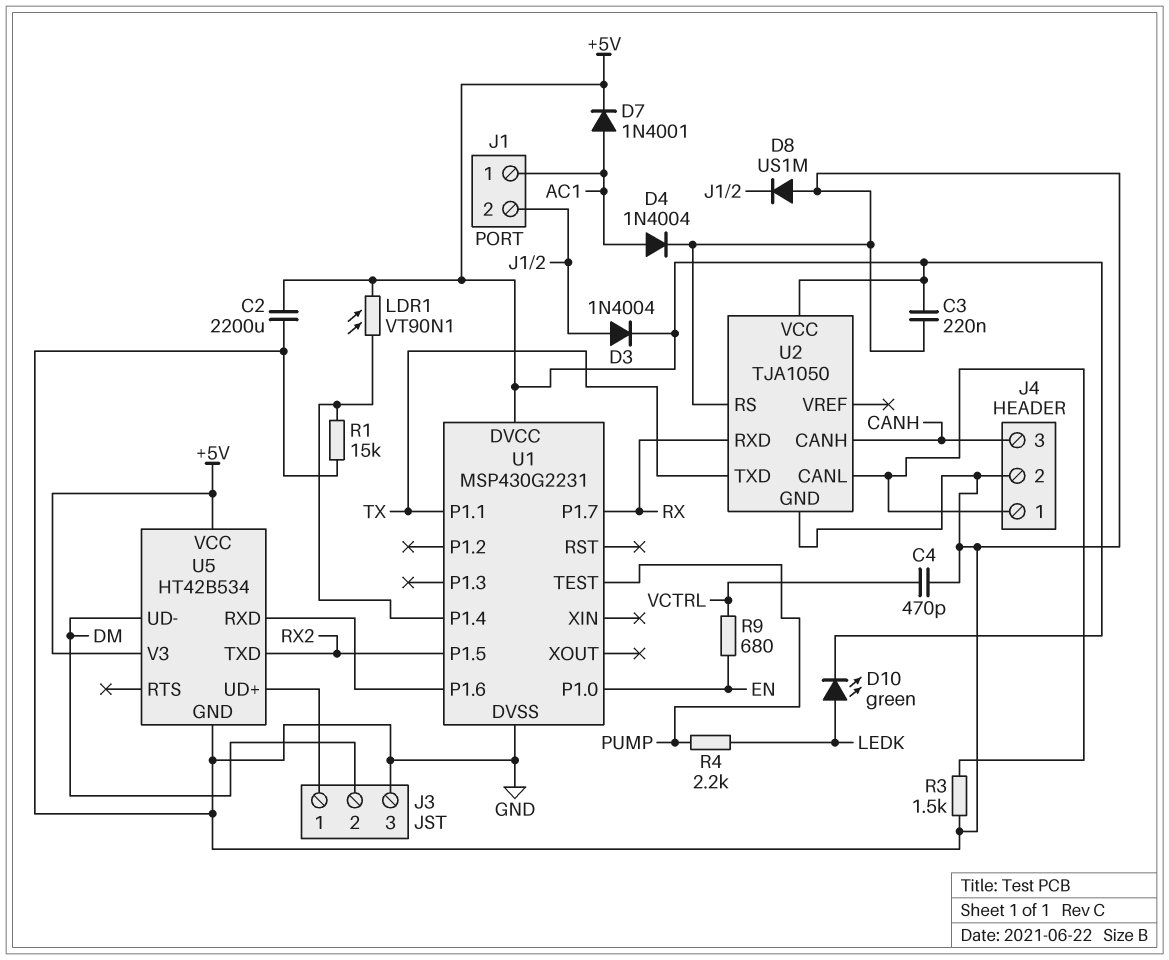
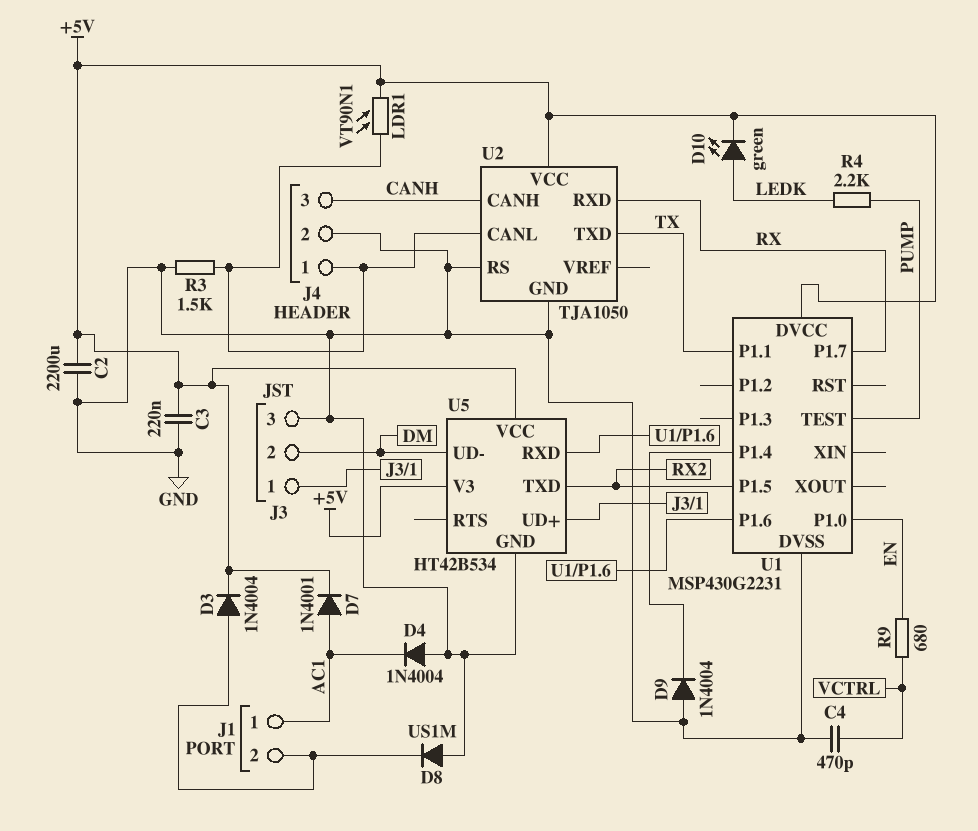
D4: diode 1N4004 (A AC1, K GND) -> diode 1N4004 (A GND, K AC1)
D9: none -> diode 1N4004 (A GND, K U1/P1.4)
LDR1: VT90N1 (+5V, U1/P1.4) -> VT90N1 (+5V, J4/1)
R1: 15k (GND, U1/P1.4) -> none

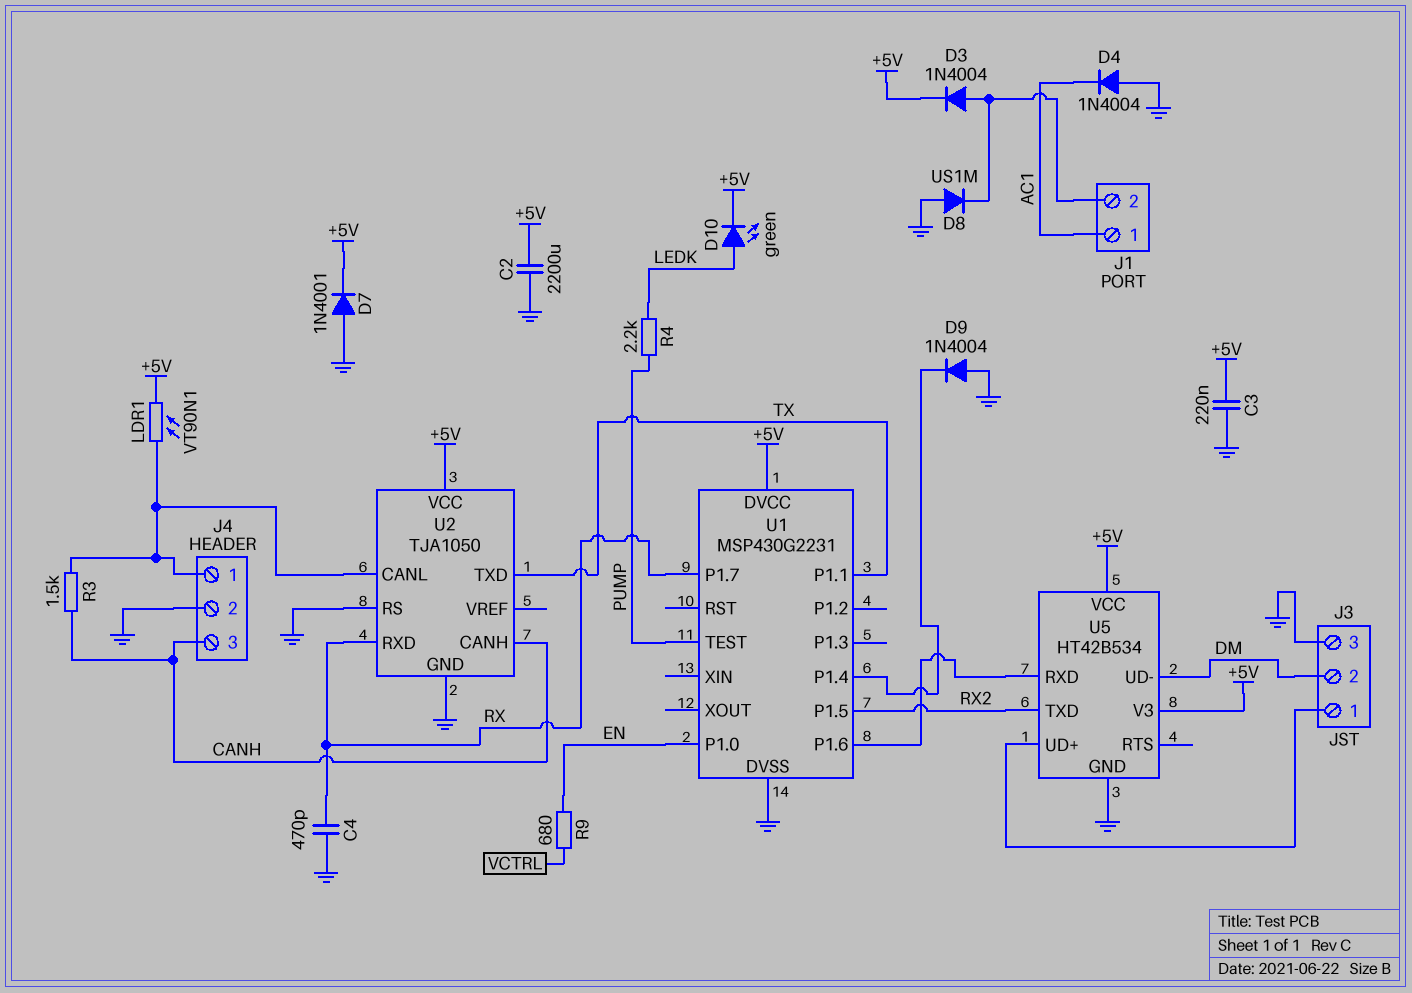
C4: 470pF (GND, VCTRL) -> 470pF (GND, RX)
D7: diode 1N4001 (A AC1, K +5V) -> diode 1N4001 (A GND, K +5V)
R3: 1.5k (GND, J4/1) -> 1.5k (CANH, J4/1)

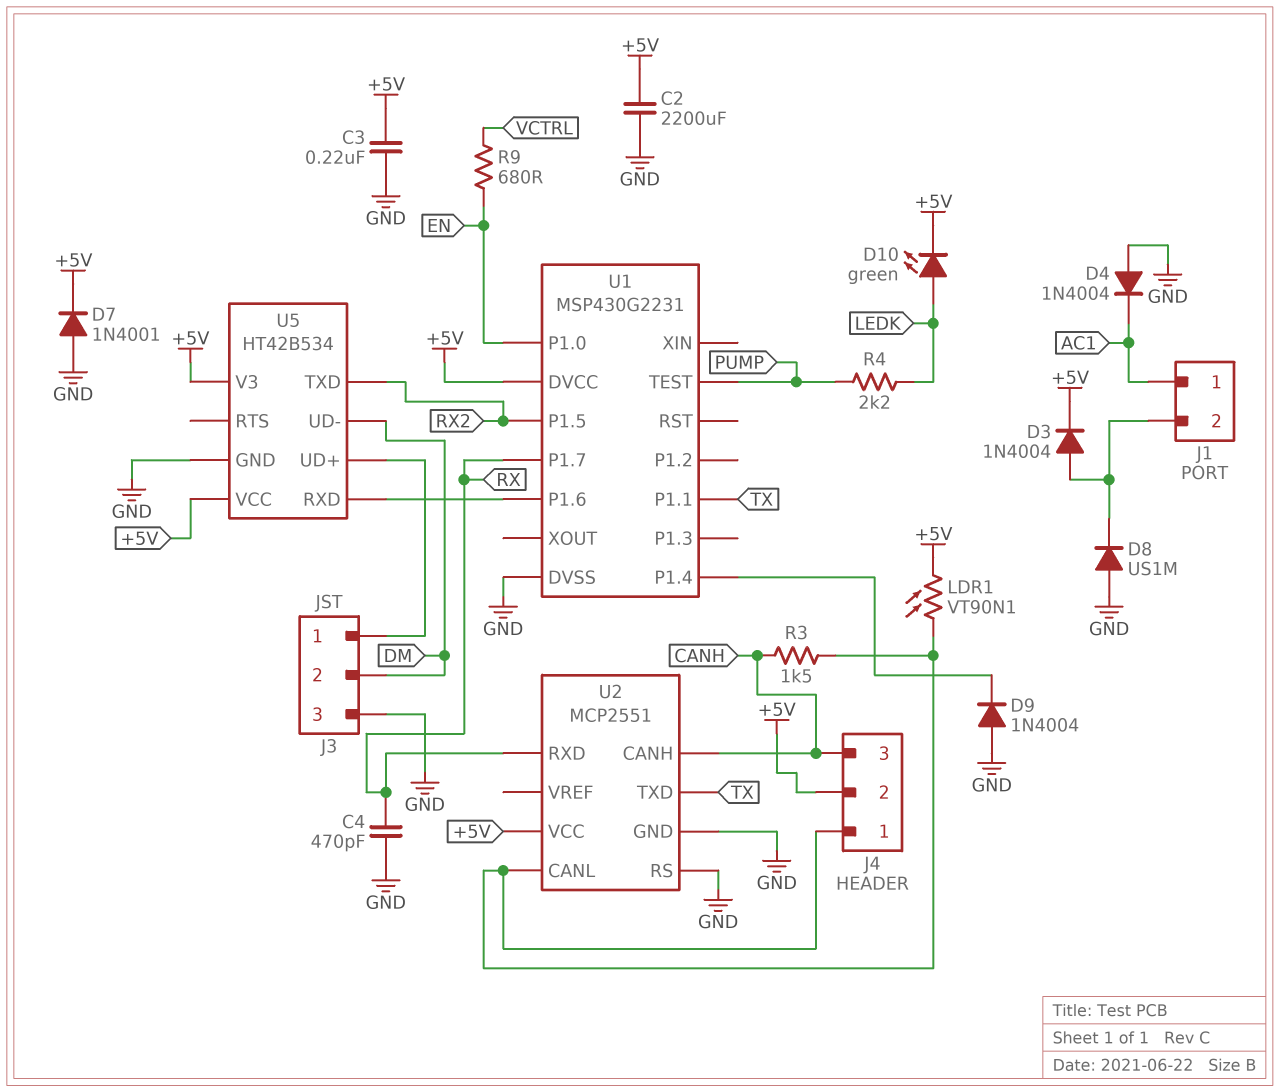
J4 pin 2: GND -> +5V
U2: TJA1050 -> MCP2551

